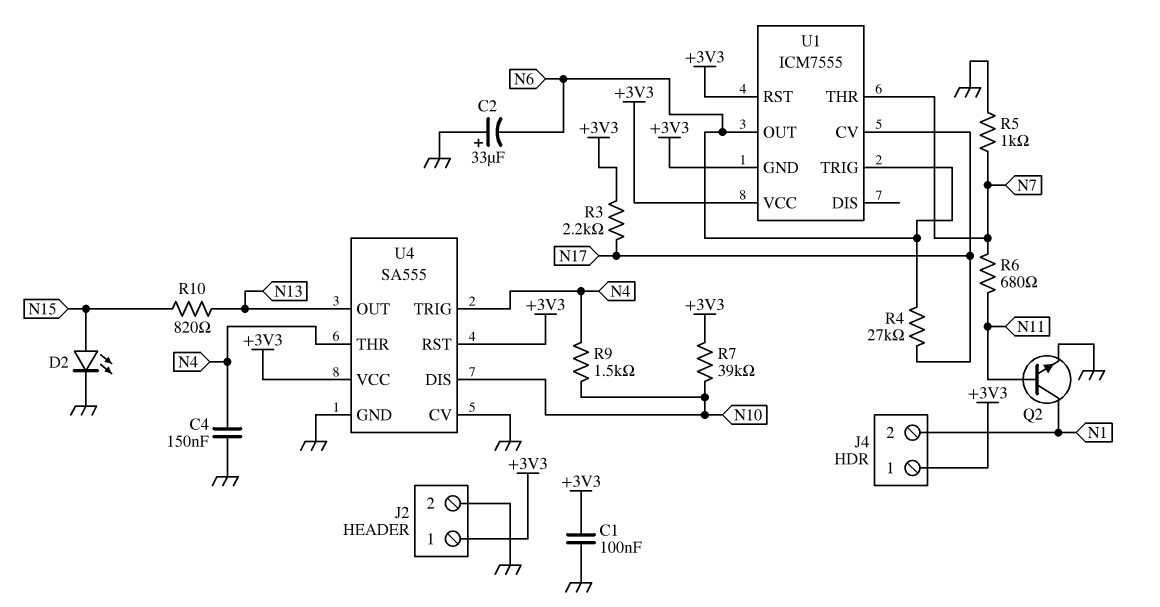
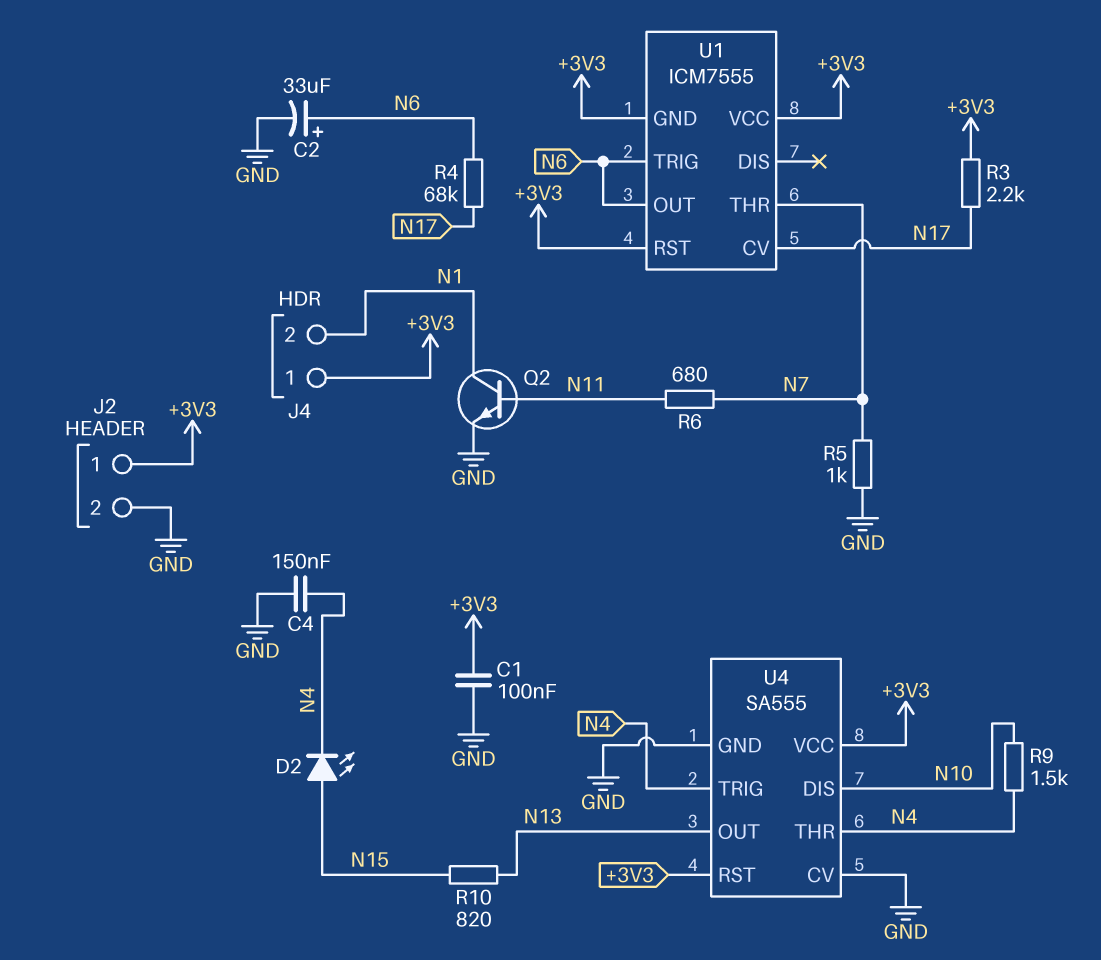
C2: 33uF (plus GND, minus N6) -> 33uF (plus N6, minus GND)
D2: LED (A N15, K GND) -> LED (A N15, K N4)
R4: 27k (N6, N17) -> 68k (N6, N17)
R7: 39k (+3V3, N10) -> none

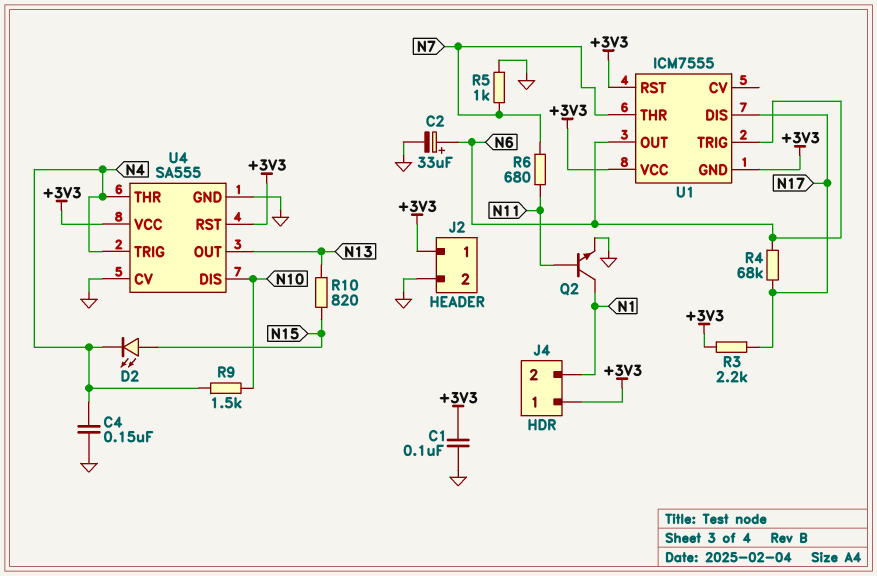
U1 pin CV: N17 -> none
U1 pin DIS: none -> N17

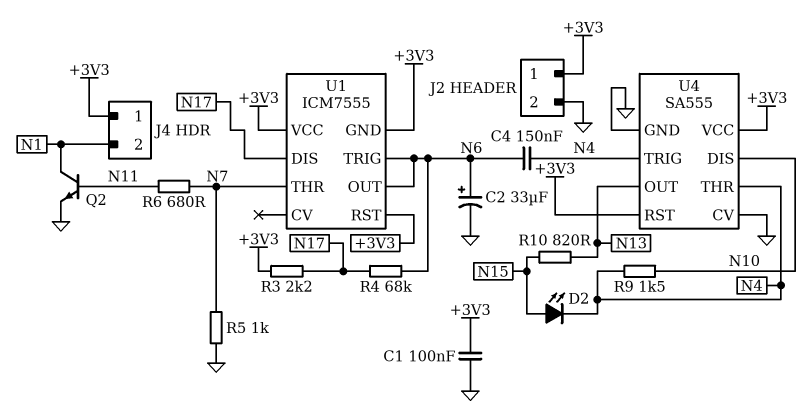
C4: 150nF (GND, N4) -> 150nF (N4, N6)

